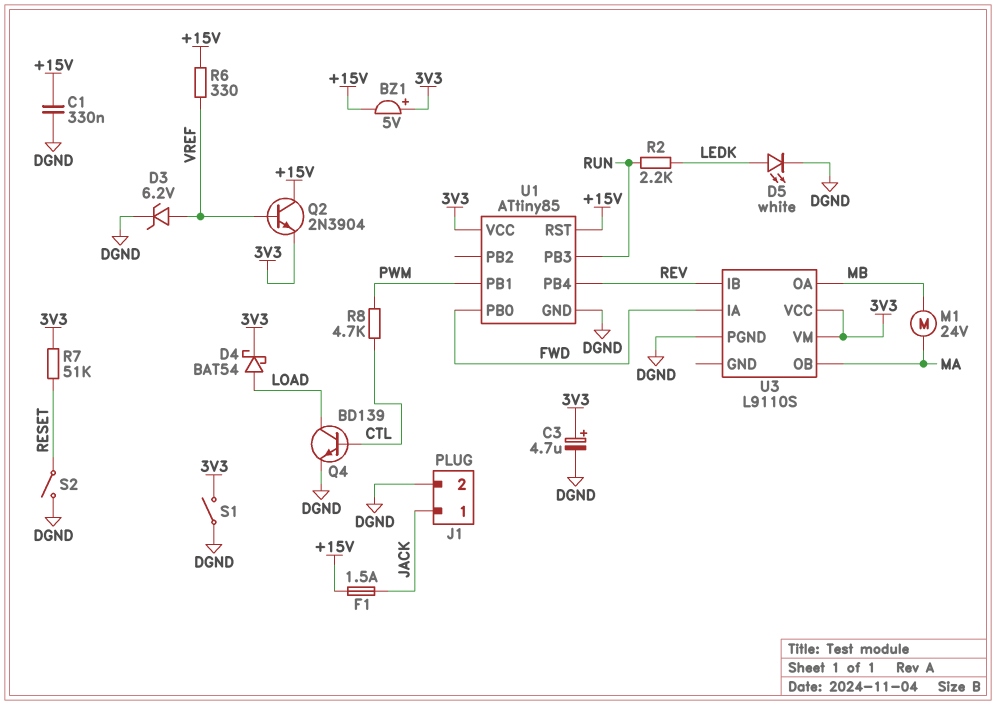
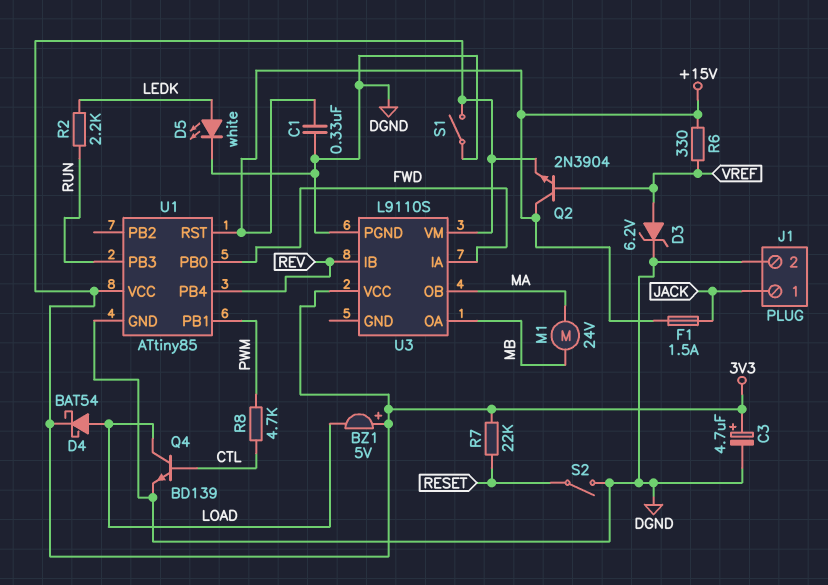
BZ1: buzzer 5V (plus 3V3, minus +15V) -> buzzer 5V (plus 3V3, minus LOAD)
R7: 51k (3V3, RESET) -> 22k (3V3, RESET)

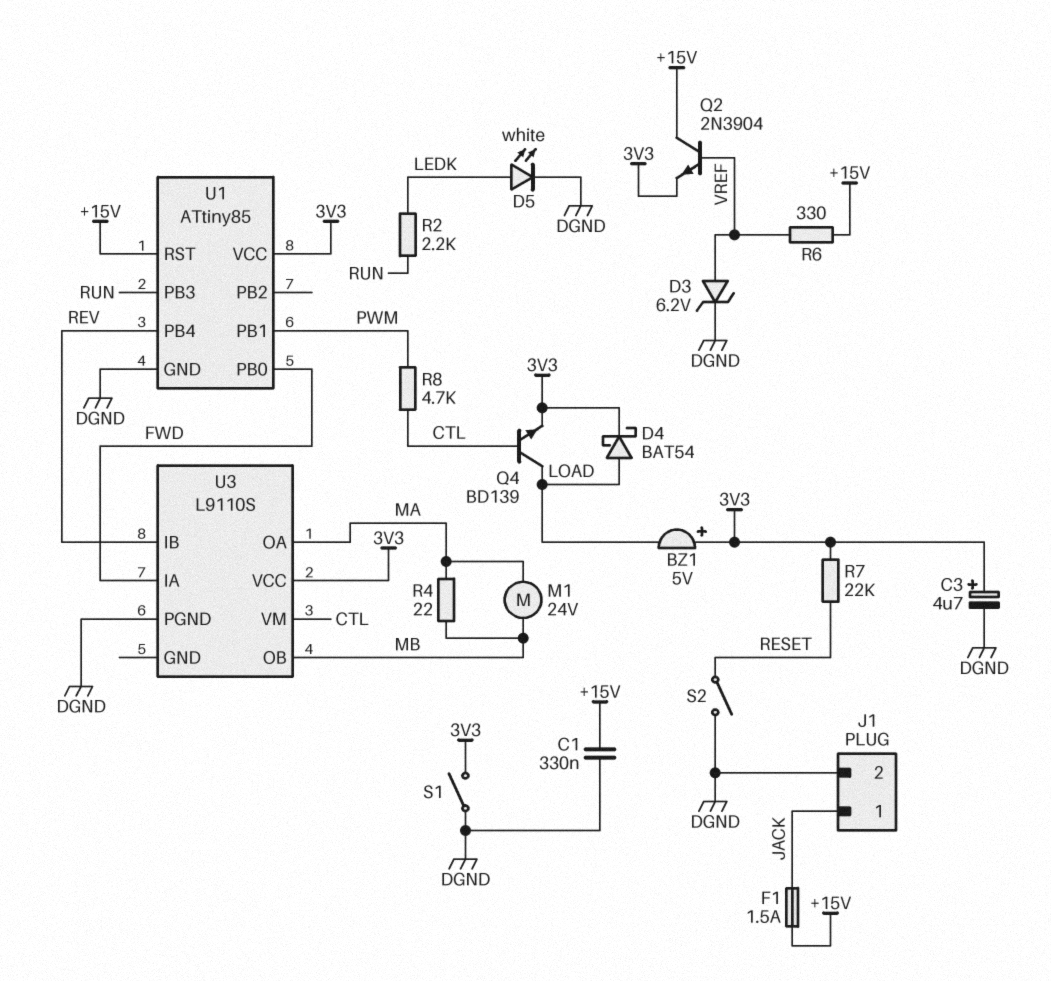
Q4: NPN BD139 (B CTL, C LOAD, E DGND) -> NPN BD139 (B CTL, C LOAD, E 3V3)
R4: none -> 22 (MA, MB)
U3 pin OA: MB -> MA
U3 pin OB: MA -> MB
U3 pin VM: 3V3 -> CTL

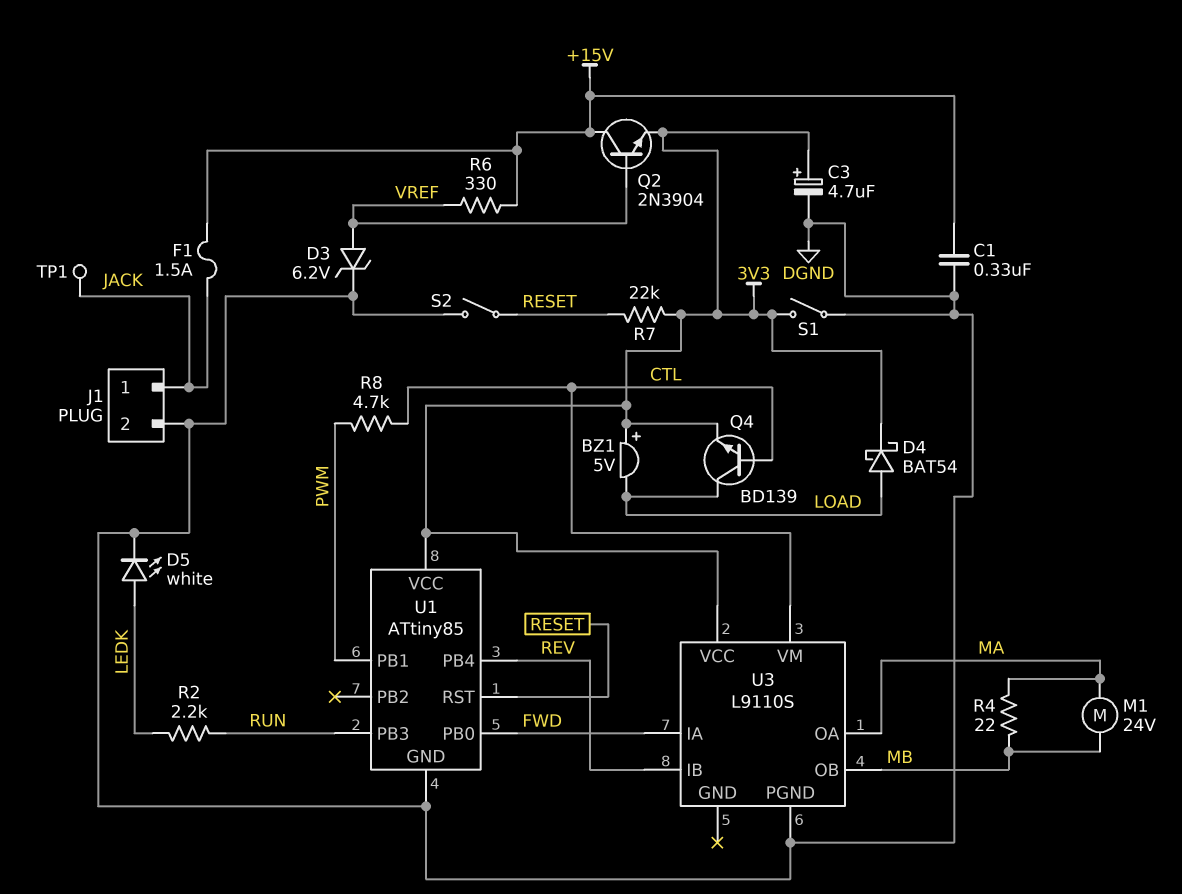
TP1: none -> test point (JACK)
U1 pin RST: +15V -> RESET

